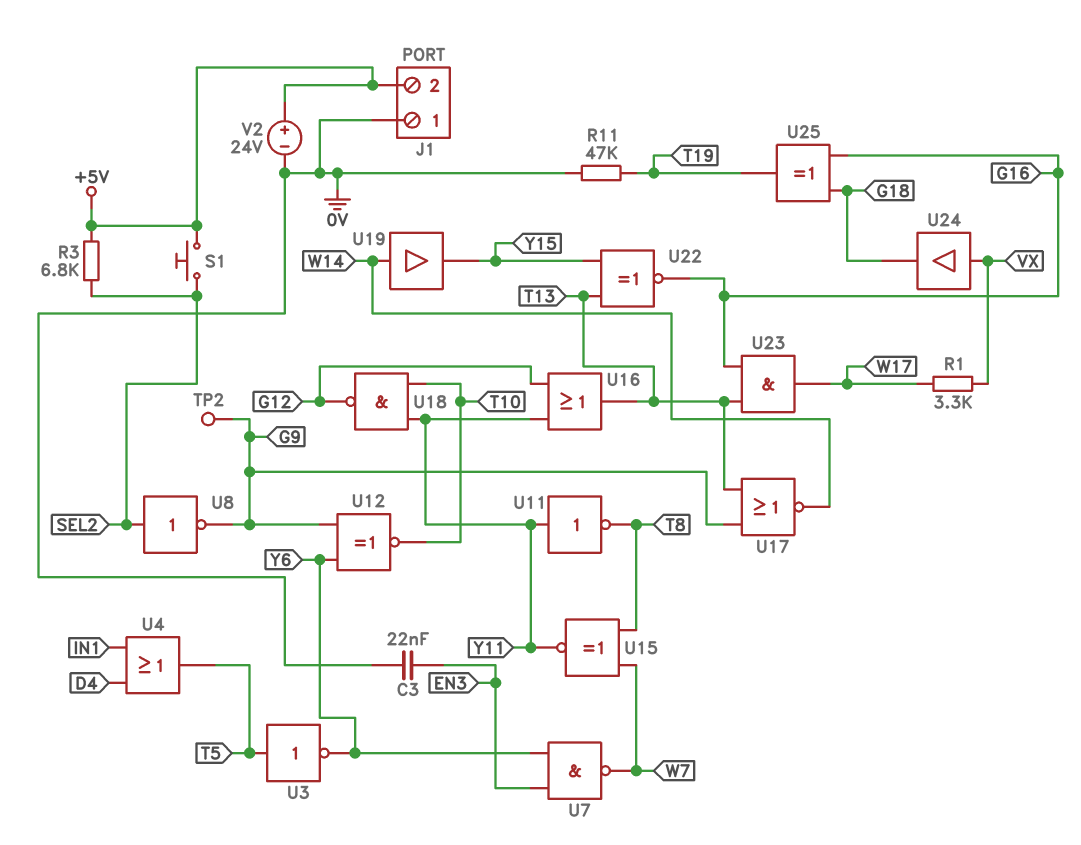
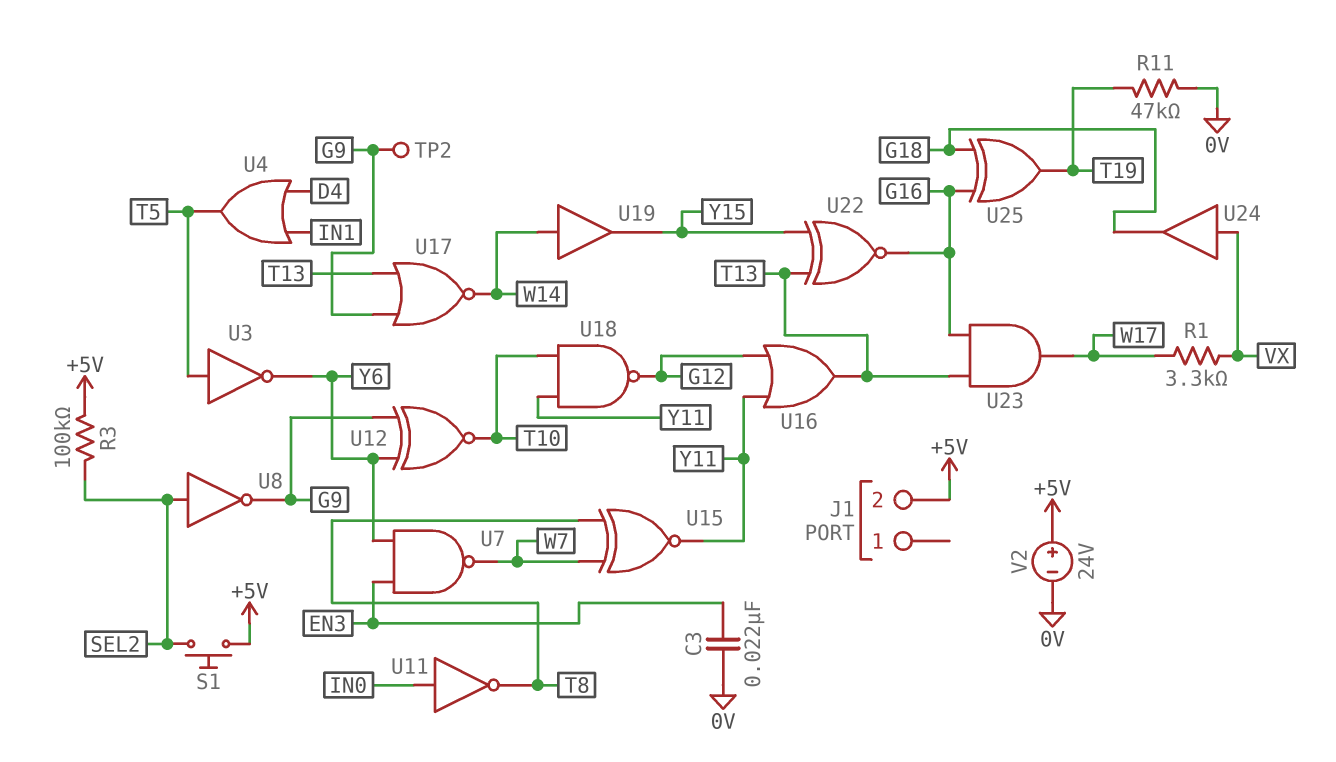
J1 pin 1: 0V -> none
R3: 6.8k (+5V, SEL2) -> 100k (+5V, SEL2)
U11: NOT (in Y11, out T8) -> NOT (in IN0, out T8)

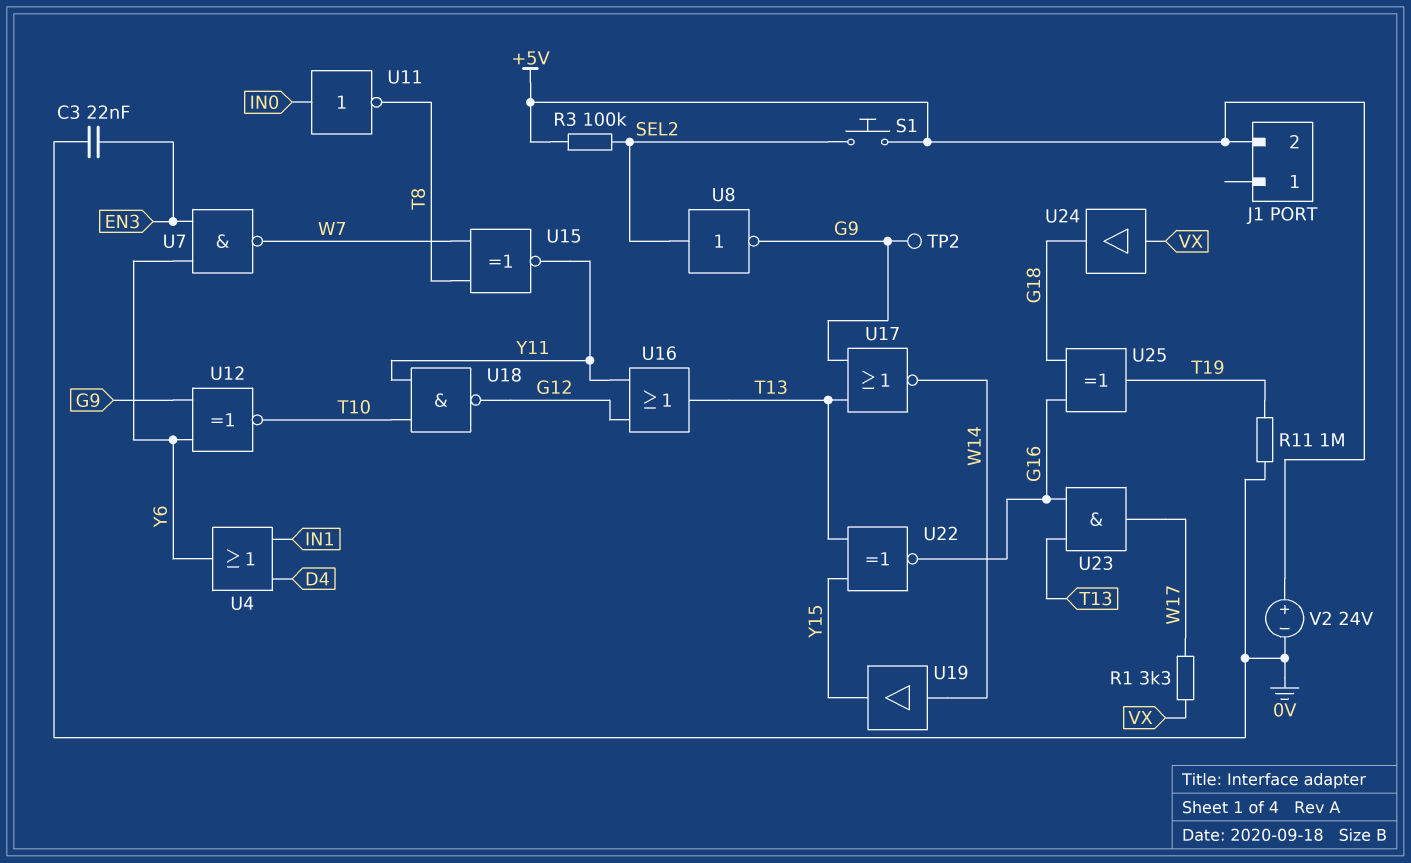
R11: 47k (0V, T19) -> 1M (0V, T19)
U3: NOT (in T5, out Y6) -> none
U4: OR (in D4, in IN1, out T5) -> OR (in D4, in IN1, out Y6)

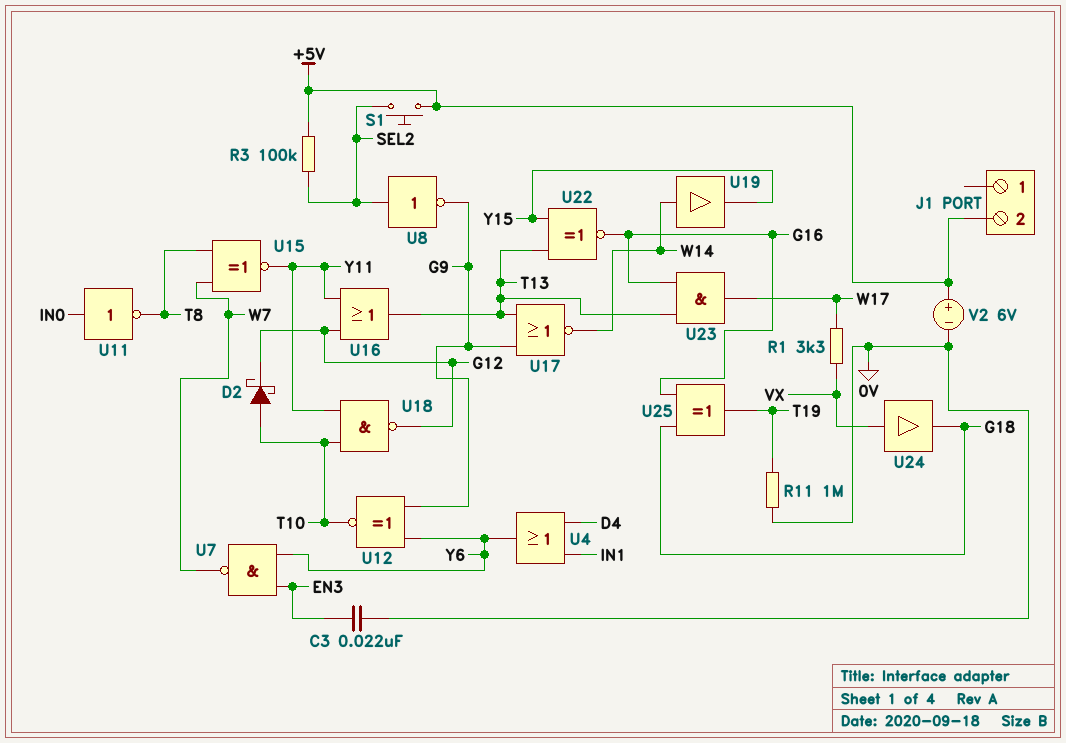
D2: none -> schottky (A T10, K G12)
TP2: test point (G9) -> none
V2: 24V (plus +5V, minus 0V) -> 6V (plus +5V, minus 0V)

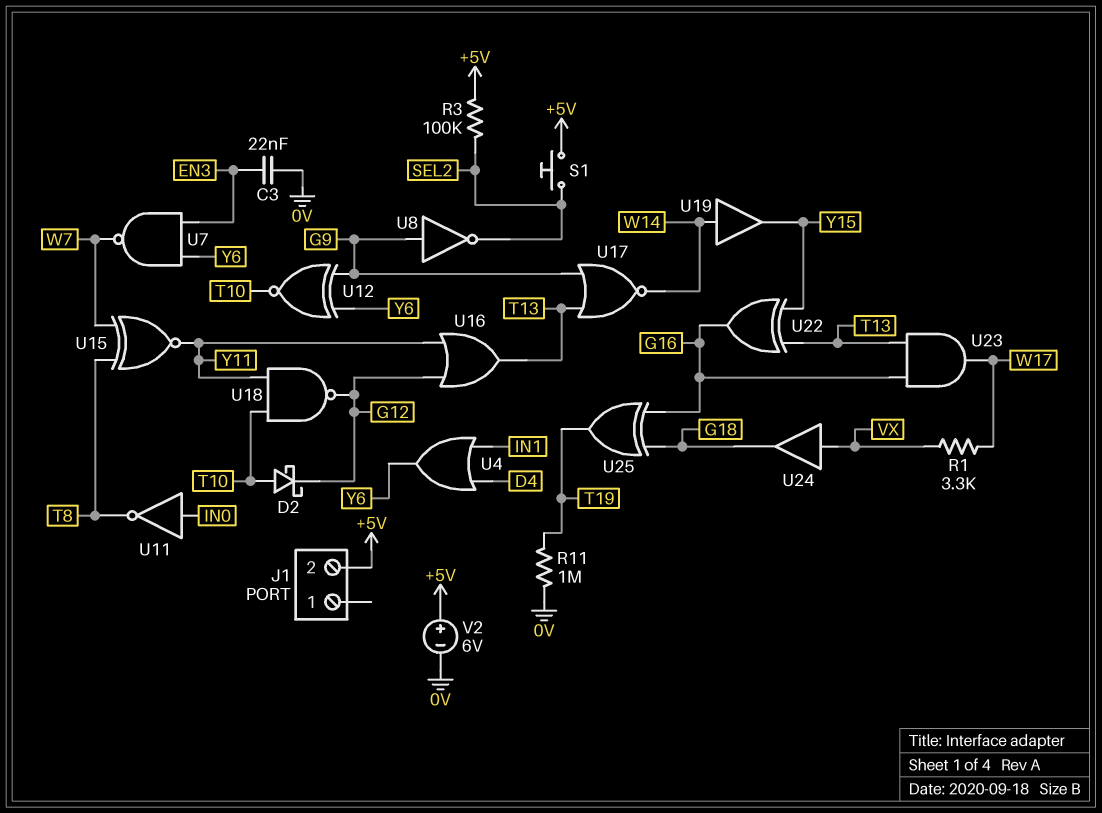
U8: NOT (in SEL2, out G9) -> NOT (in G9, out SEL2)
U22: XNOR (in T13, in Y15, out G16) -> XOR (in T13, in Y15, out G16)

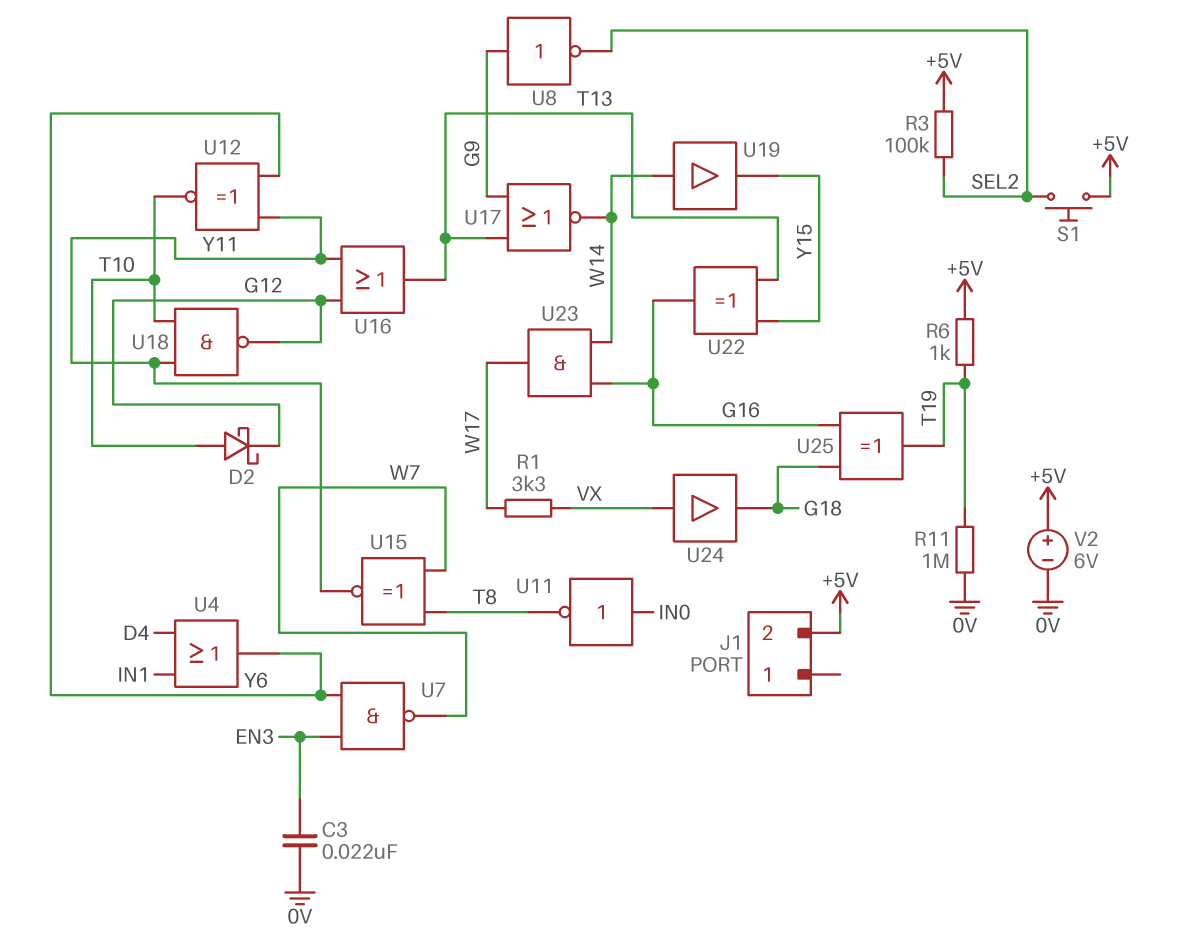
R6: none -> 1k (+5V, T19)
U12: XNOR (in G9, in Y6, out T10) -> XNOR (in Y6, in Y11, out T10)
U23: AND (in G16, in T13, out W17) -> AND (in G16, in W14, out W17)

